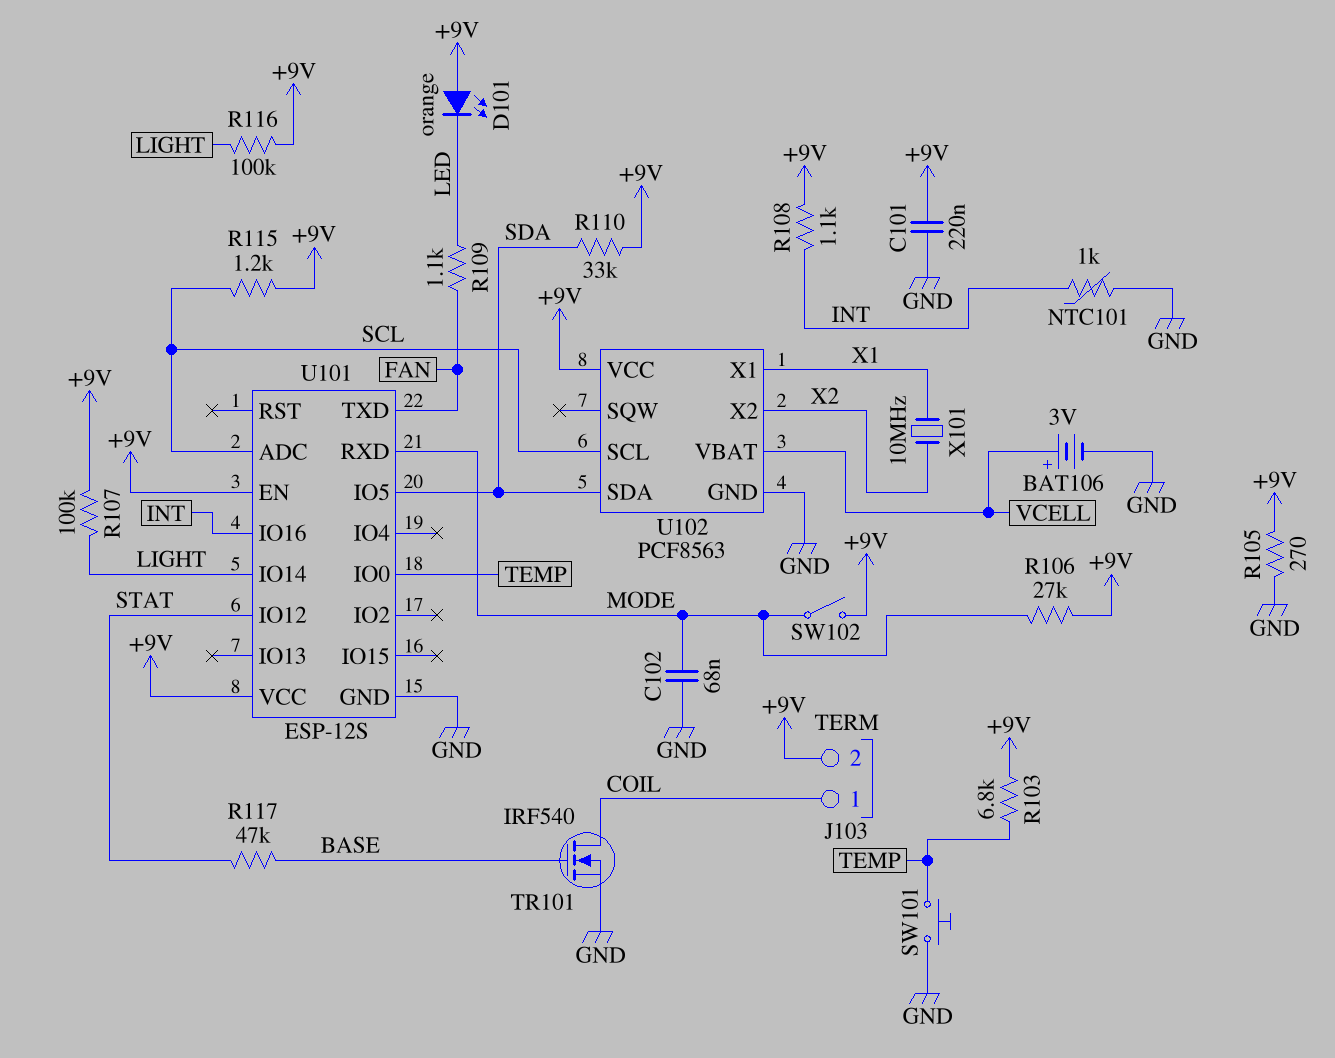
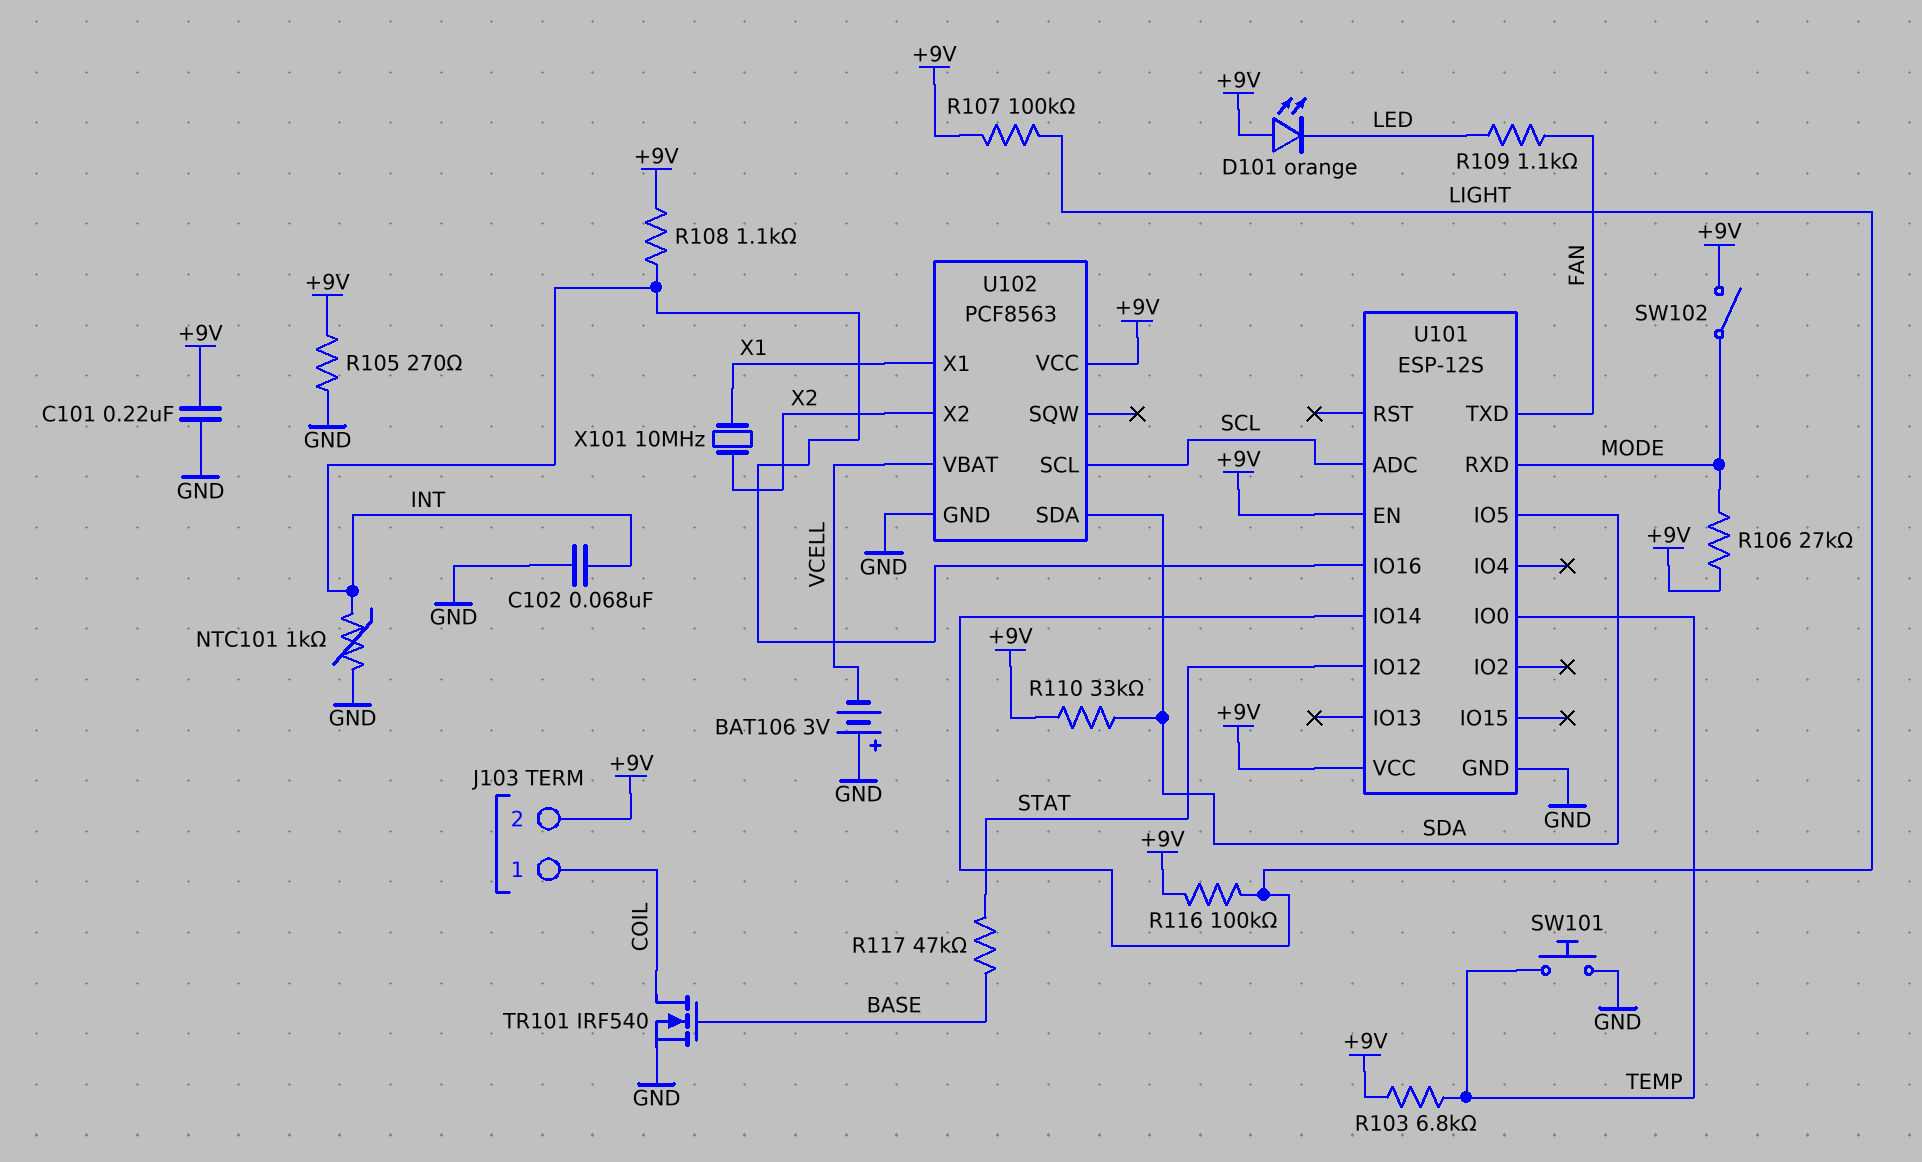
BAT106: 3V (plus VCELL, minus GND) -> 3V (plus GND, minus VCELL)
C102: 68nF (GND, MODE) -> 68nF (GND, INT)
R115: 1.2k (+9V, SCL) -> none

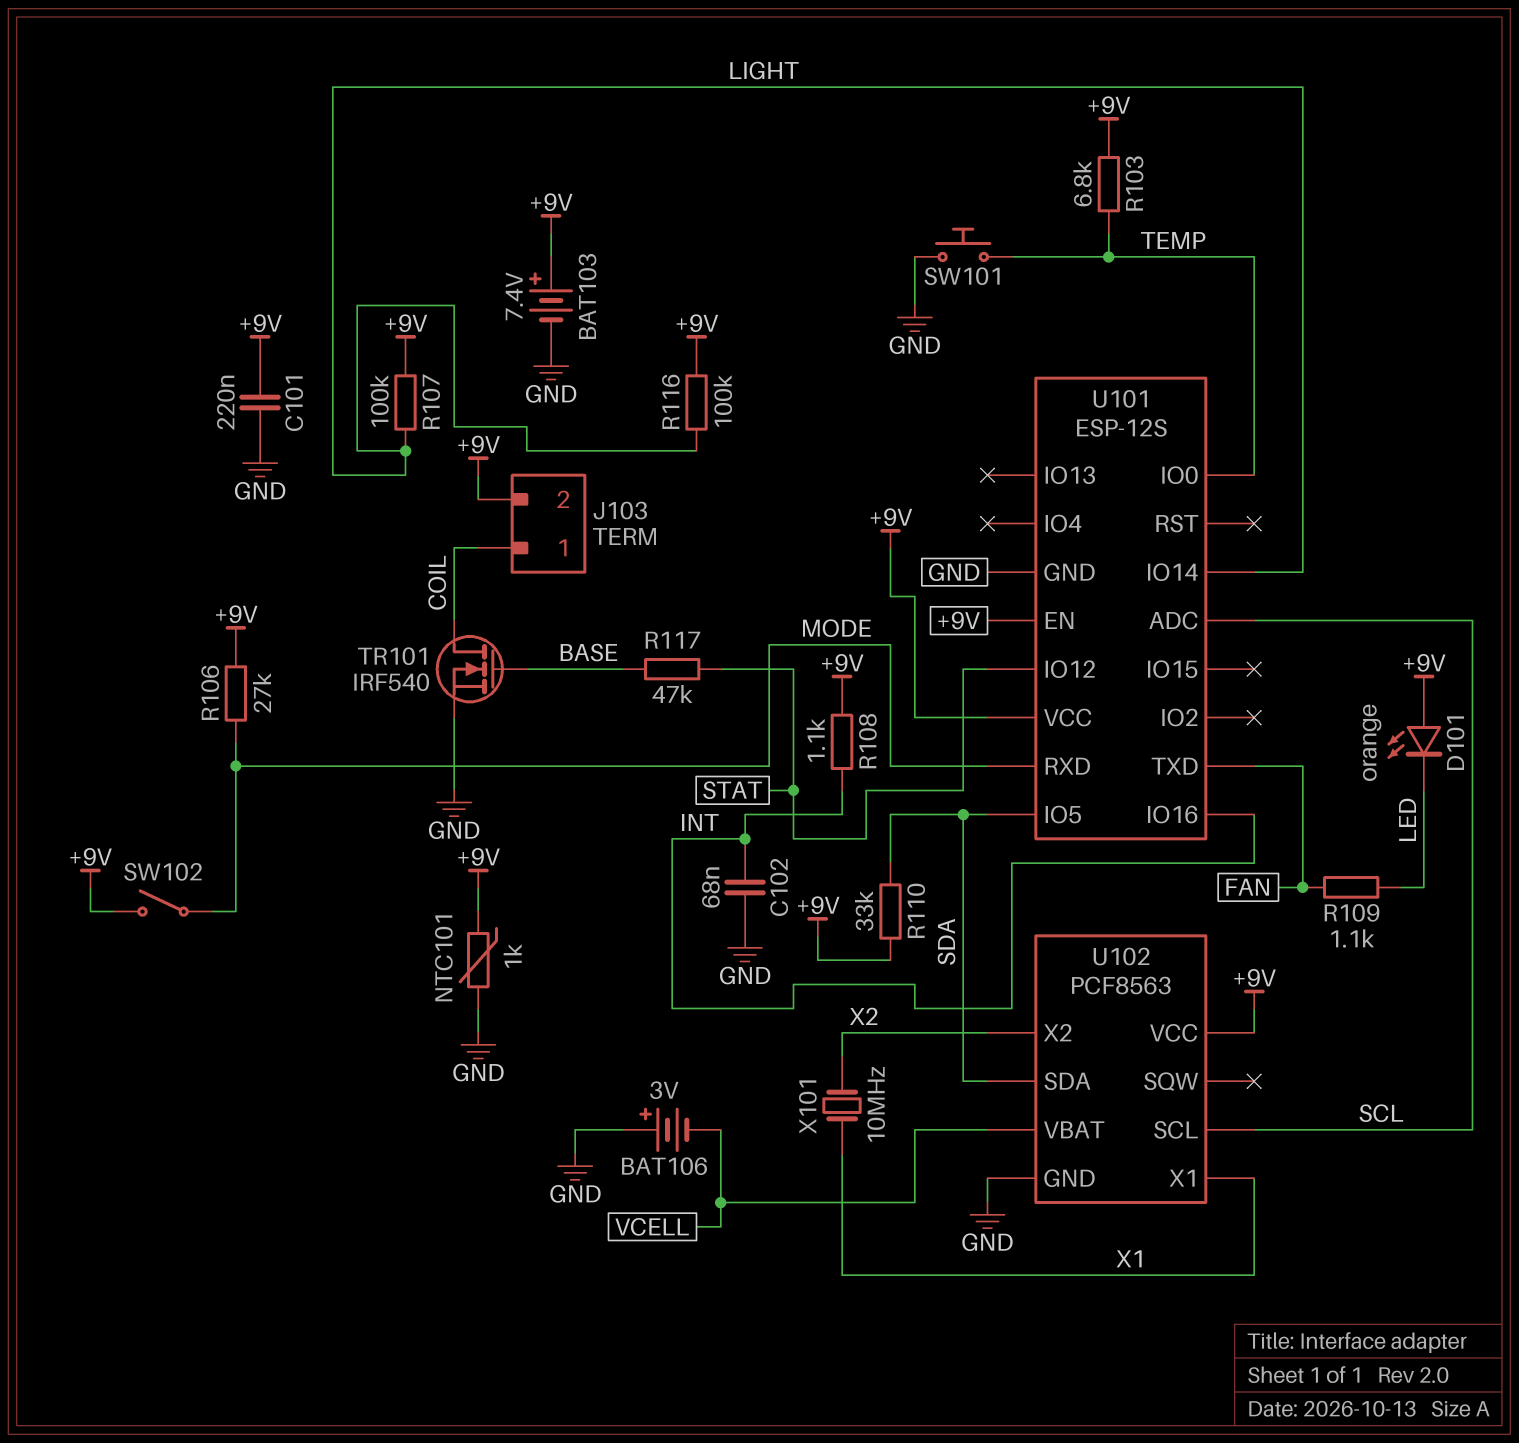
BAT103: none -> 7.4V (plus +9V, minus GND)
NTC101: 1k (GND, INT) -> 1k (+9V, GND)
R105: 270 (+9V, GND) -> none

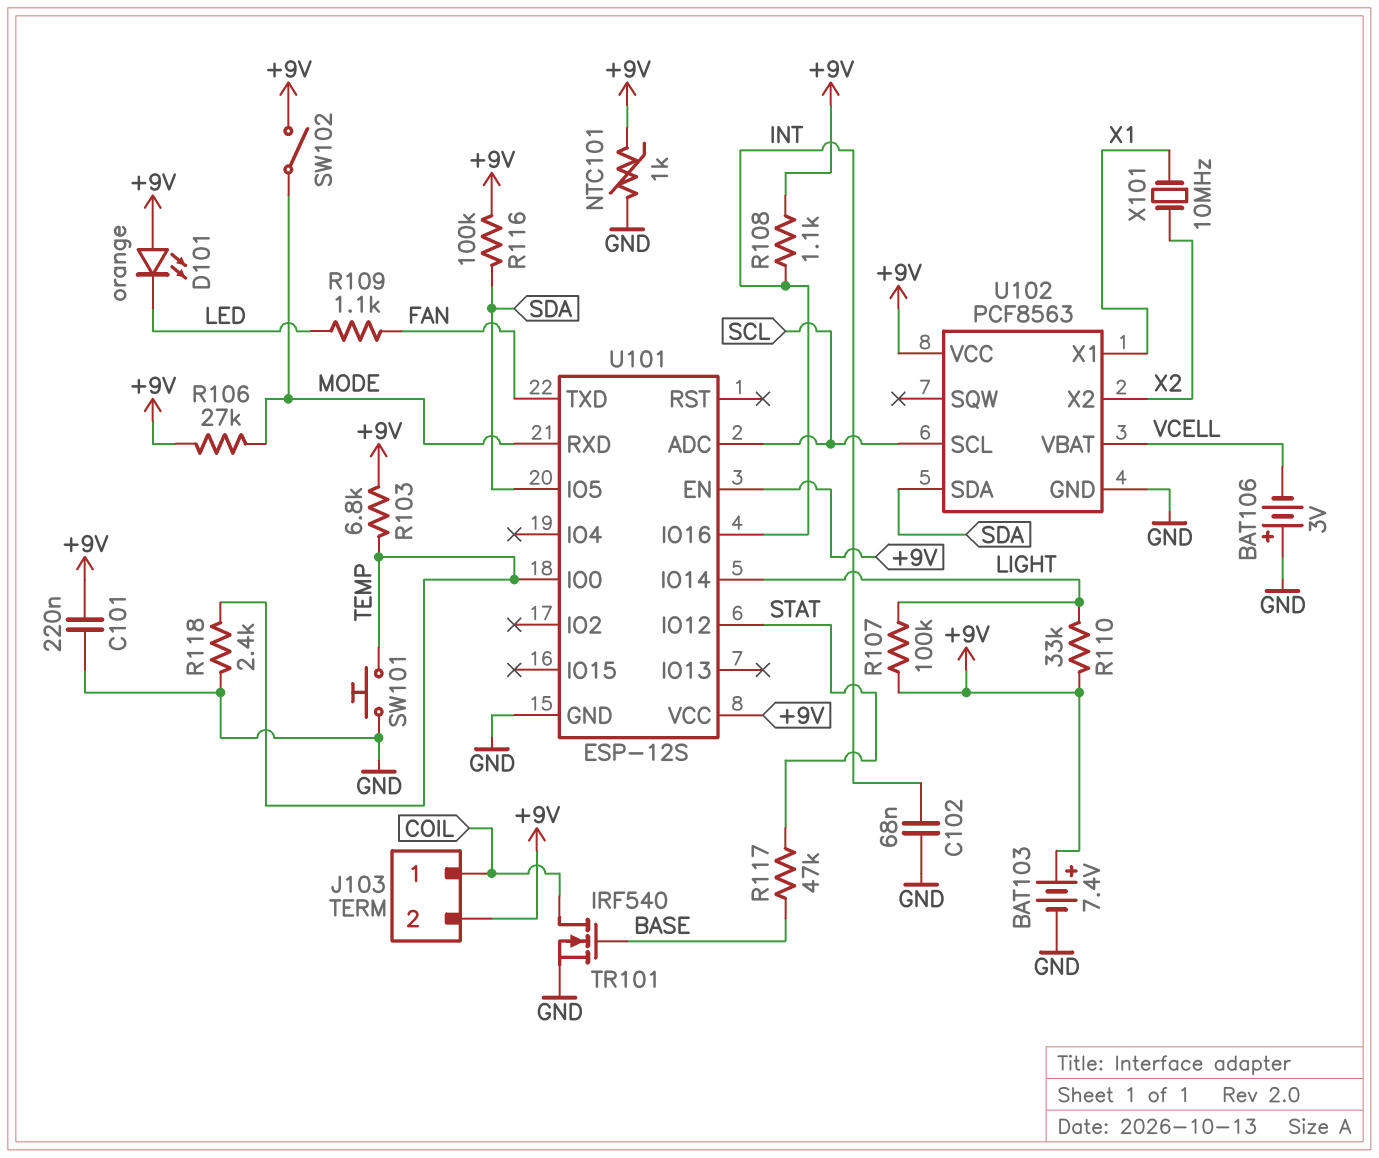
R110: 33k (+9V, SDA) -> 33k (+9V, LIGHT)
R116: 100k (+9V, LIGHT) -> 100k (+9V, SDA)
R118: none -> 2.4k (GND, TEMP)

